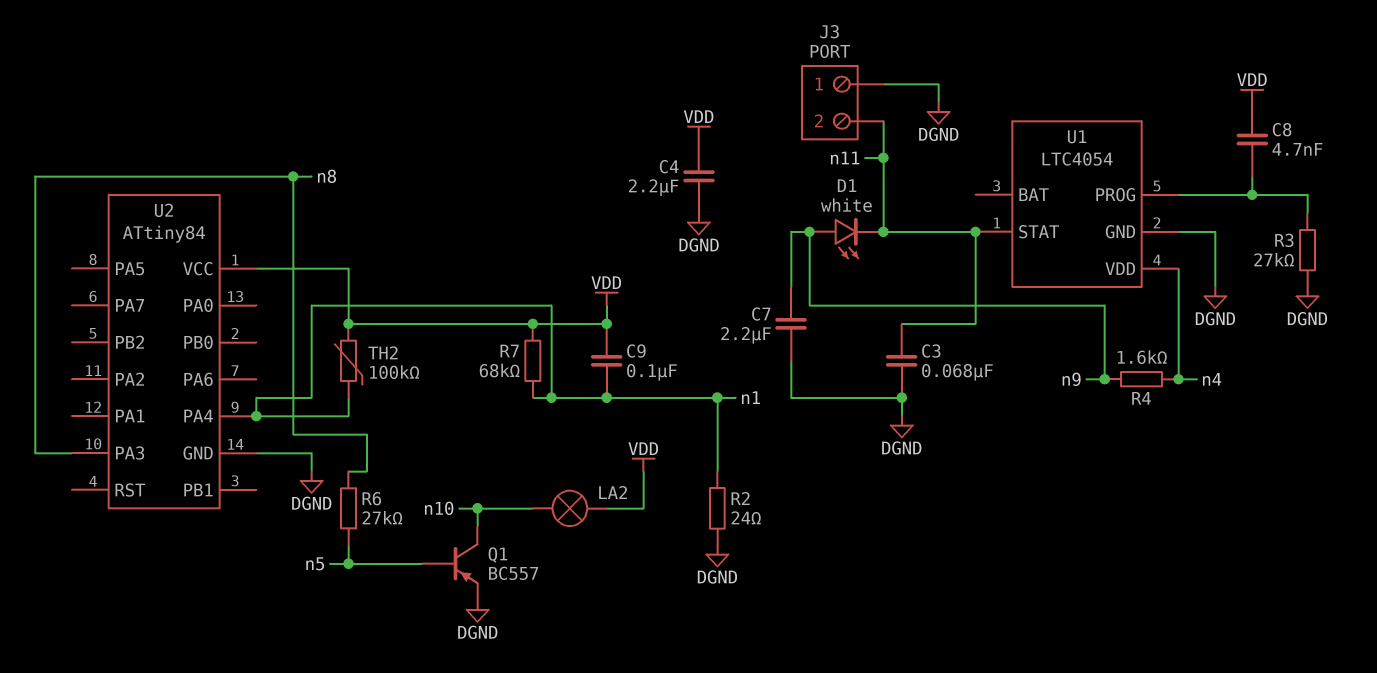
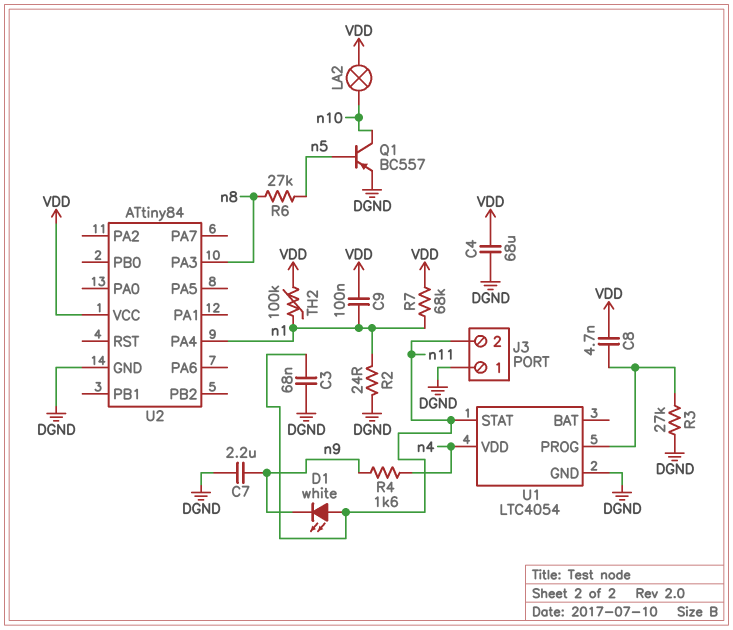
C4: 2.2uF (DGND, VDD) -> 68uF (DGND, VDD)
D1: LED white (A n9, K n11) -> LED white (A n11, K n9)

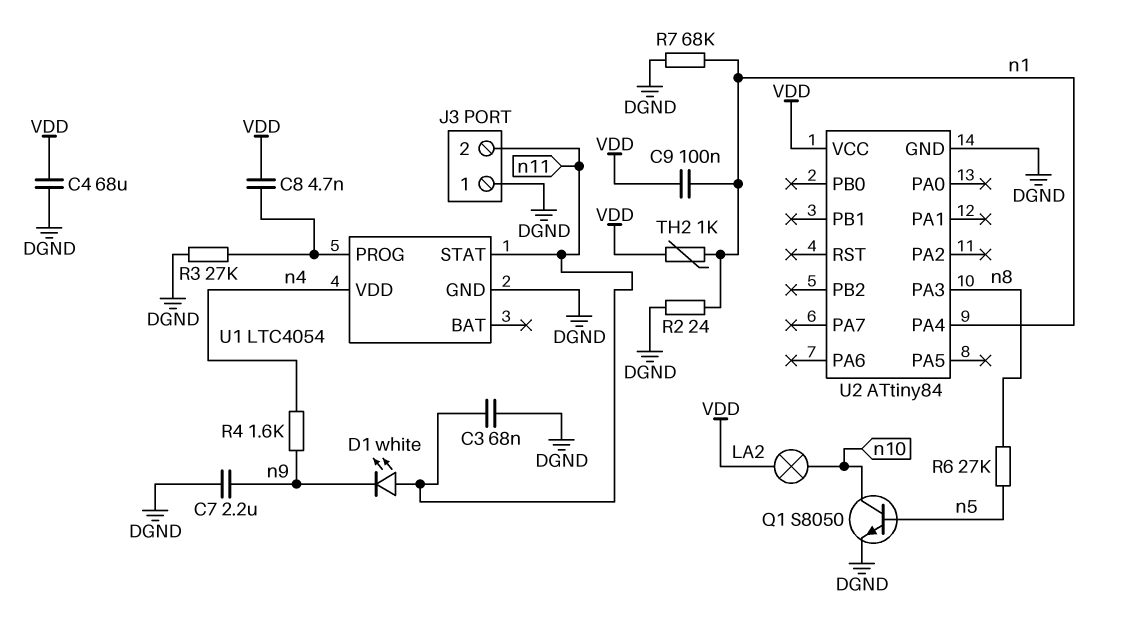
Q1: PNP BC557 (B n5, C n10, E DGND) -> NPN S8050 (B n5, C n10, E DGND)
R7: 68k (VDD, n1) -> 68k (DGND, n1)
TH2: 100k (VDD, n1) -> 1k (VDD, n1)

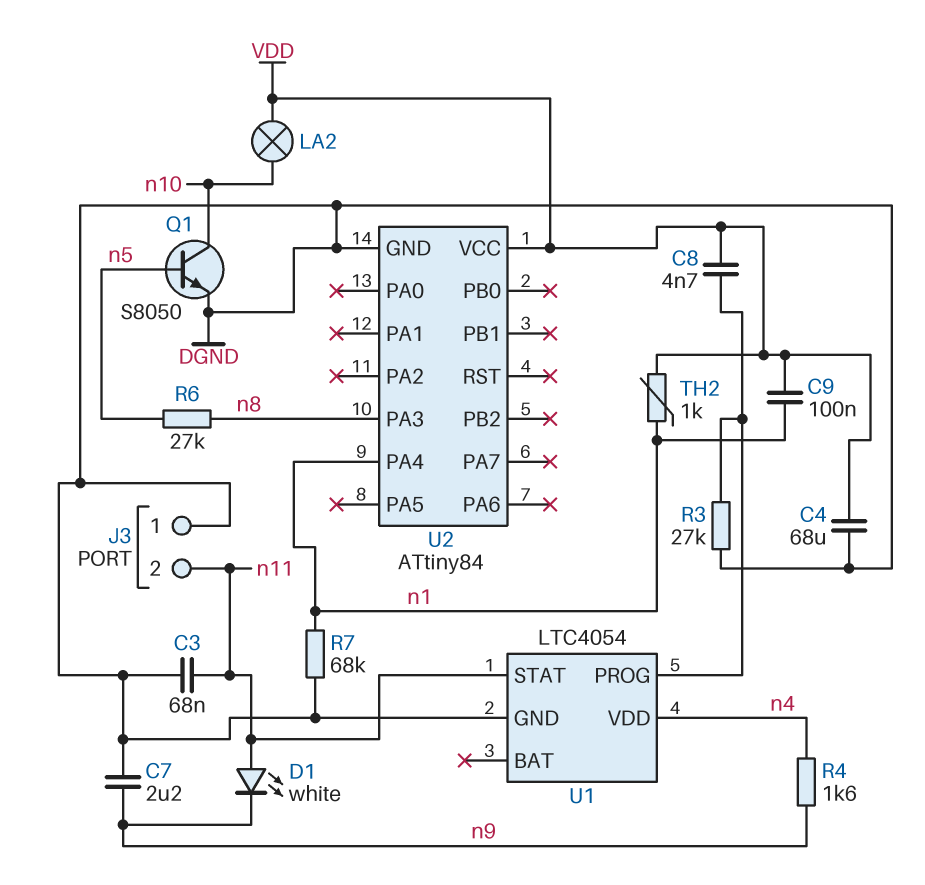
R2: 24 (DGND, n1) -> none

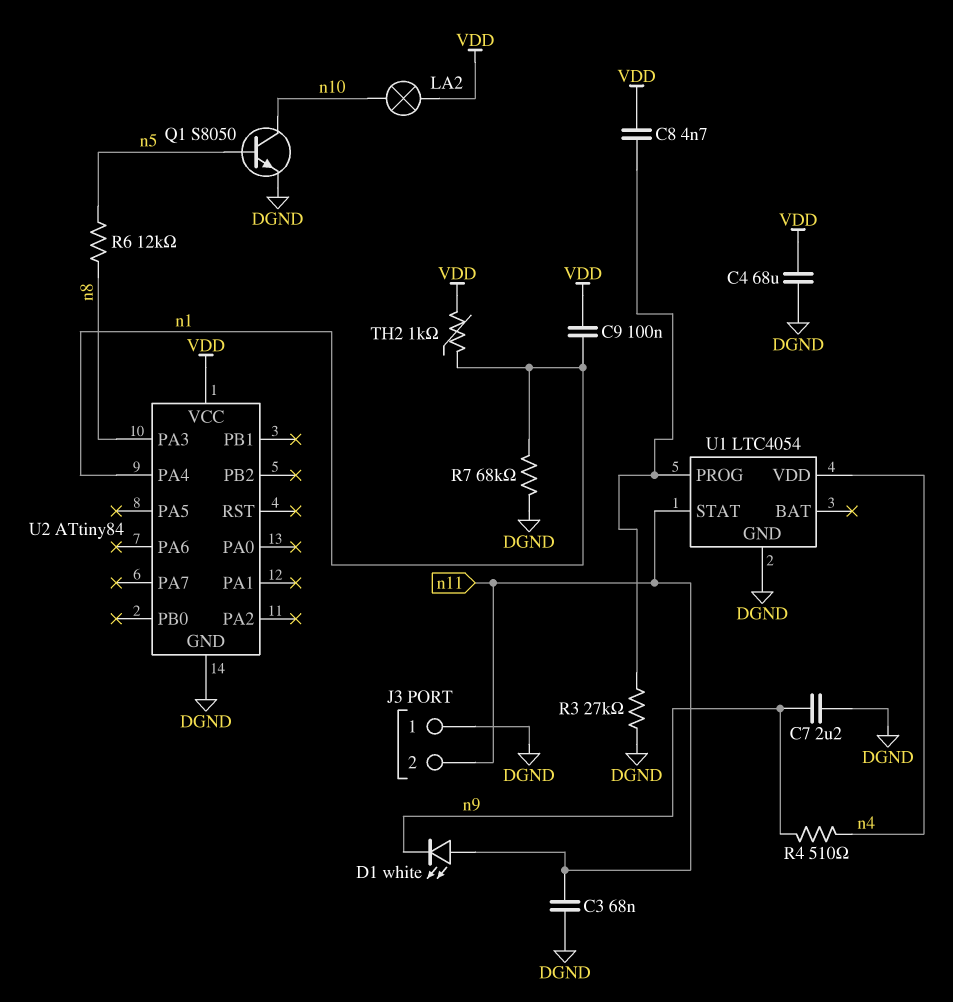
R4: 1.6k (n4, n9) -> 510 (n4, n9)
R6: 27k (n5, n8) -> 12k (n5, n8)

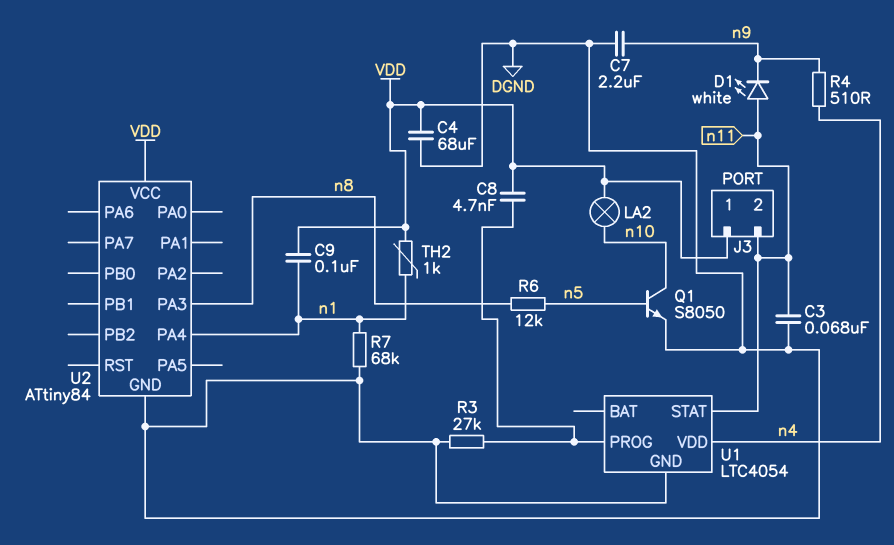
J3 pin 1: DGND -> VDD

